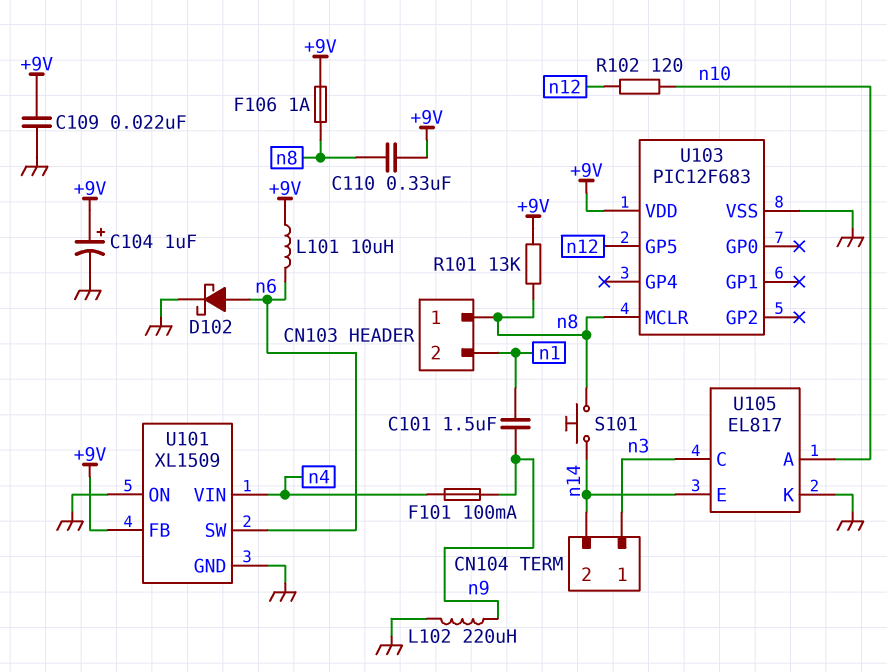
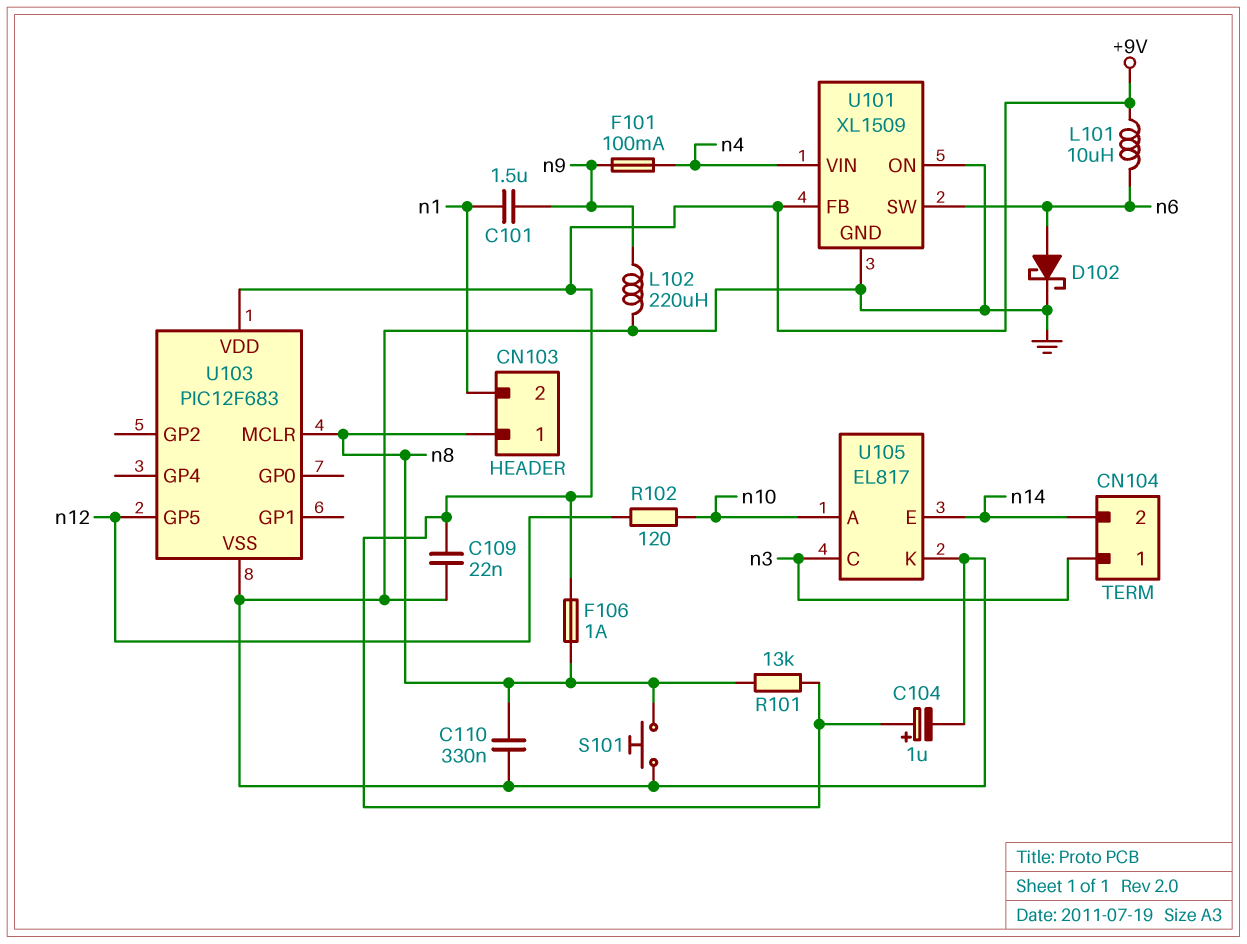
C110: 330nF (+9V, n8) -> 330nF (GND, n8)
S101: button (n8, n14) -> button (GND, n8)

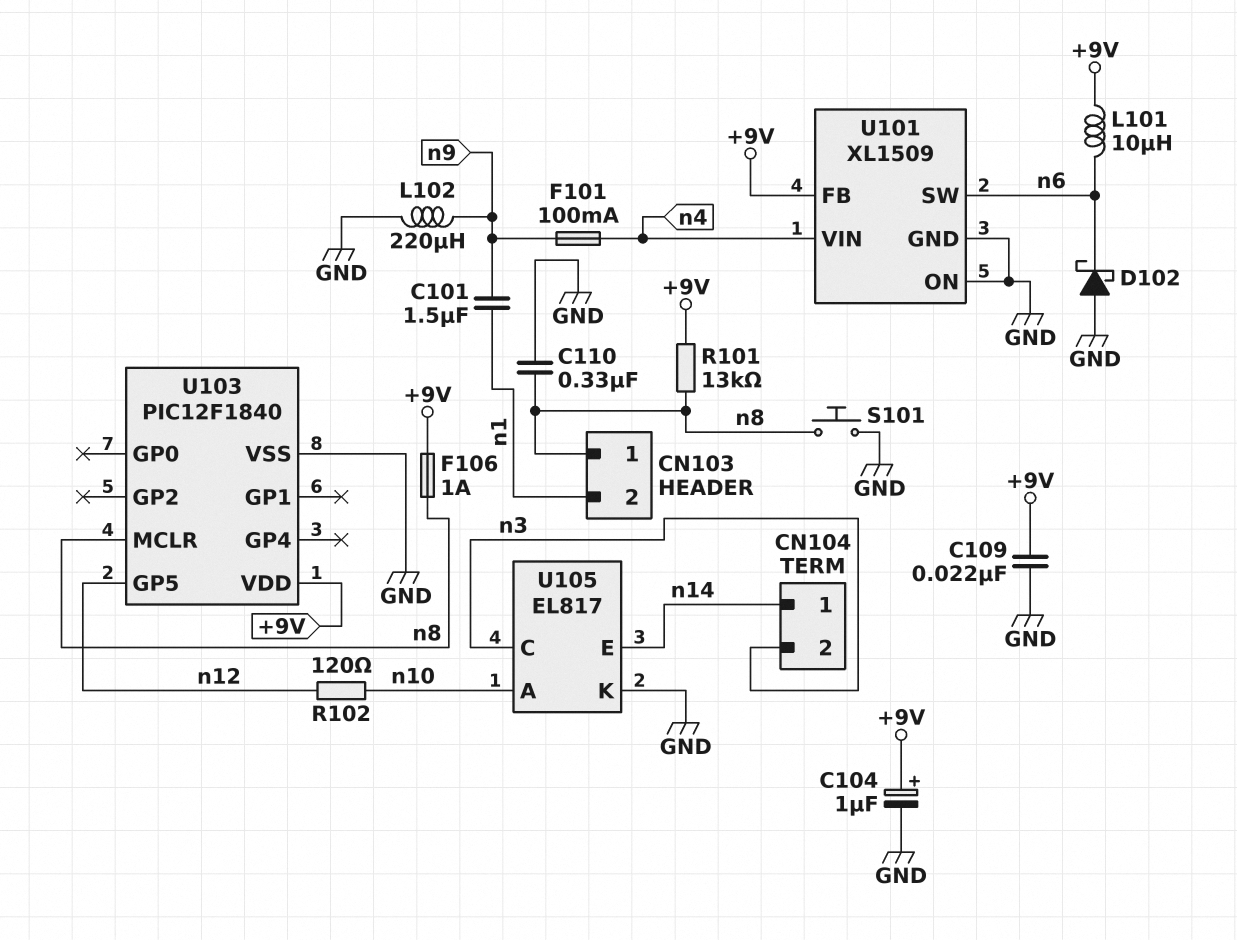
CN104 pin 1: n3 -> n14
CN104 pin 2: n14 -> n3
D102: schottky (A n6, K GND) -> schottky (A GND, K n6)
U103: PIC12F683 -> PIC12F1840

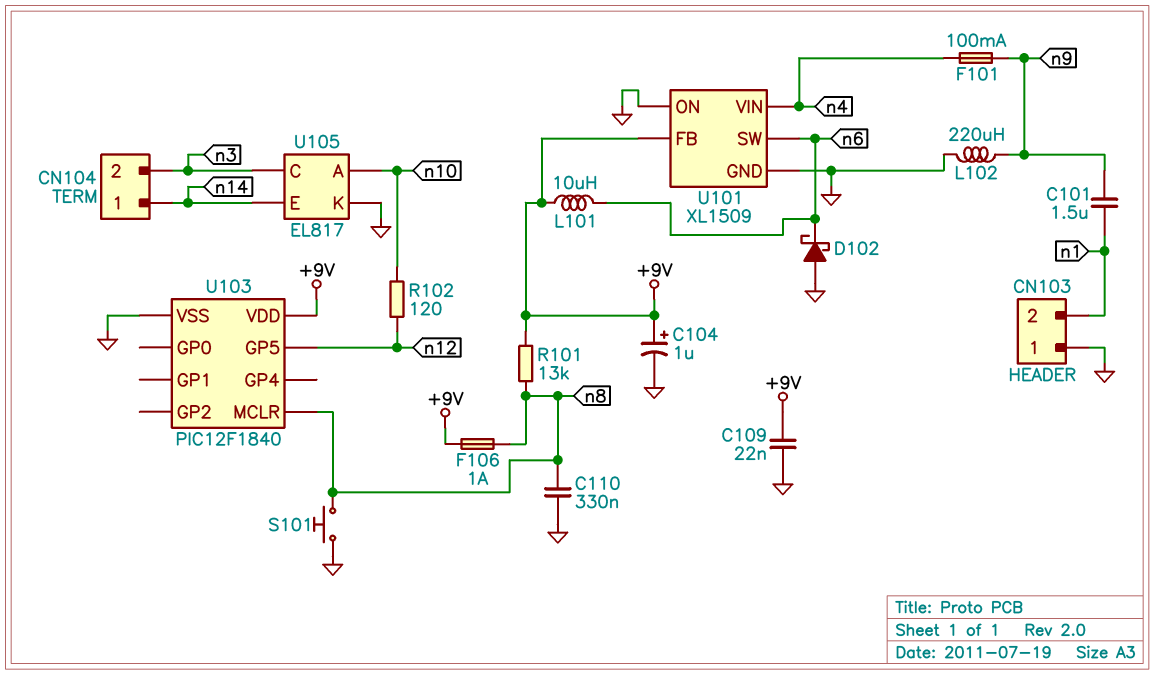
CN103 pin 1: n8 -> GND

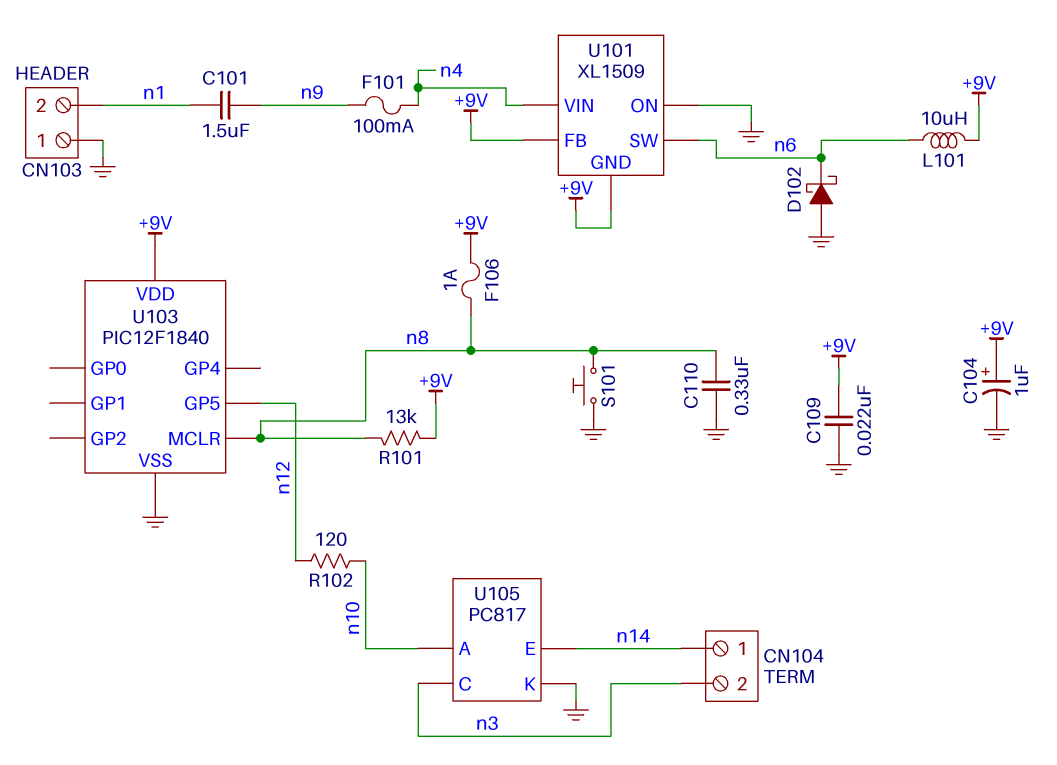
L102: 220uH (GND, n9) -> none
U101 pin GND: GND -> +9V
U105: EL817 -> PC817

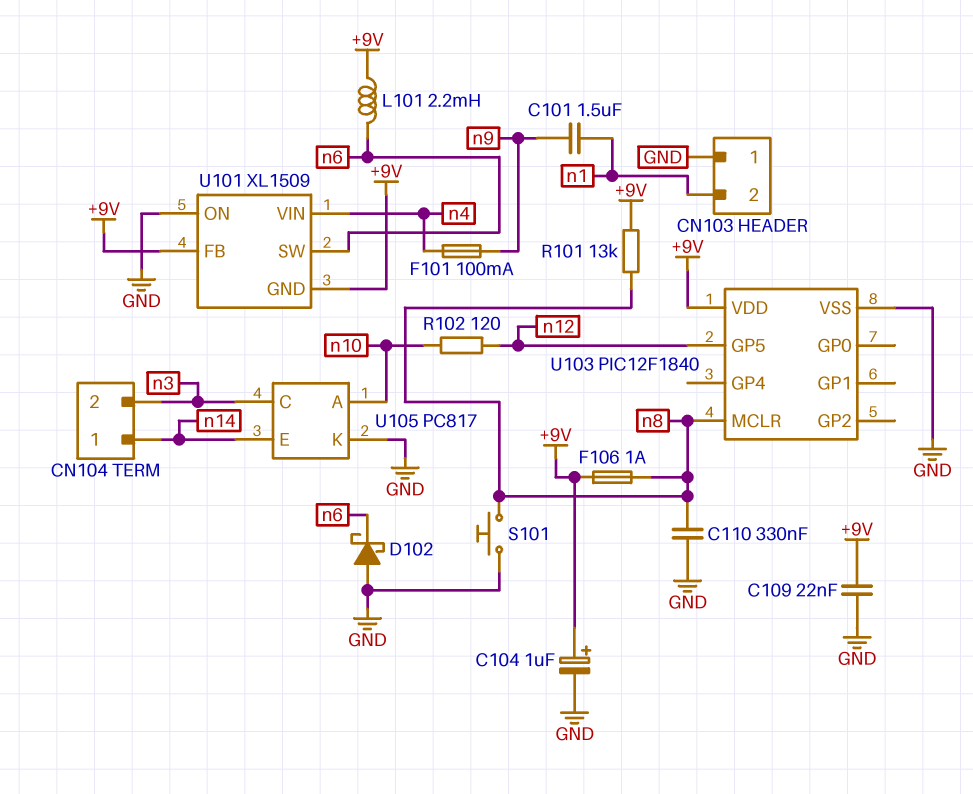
L101: 10uH (+9V, n6) -> 2.2mH (+9V, n6)

